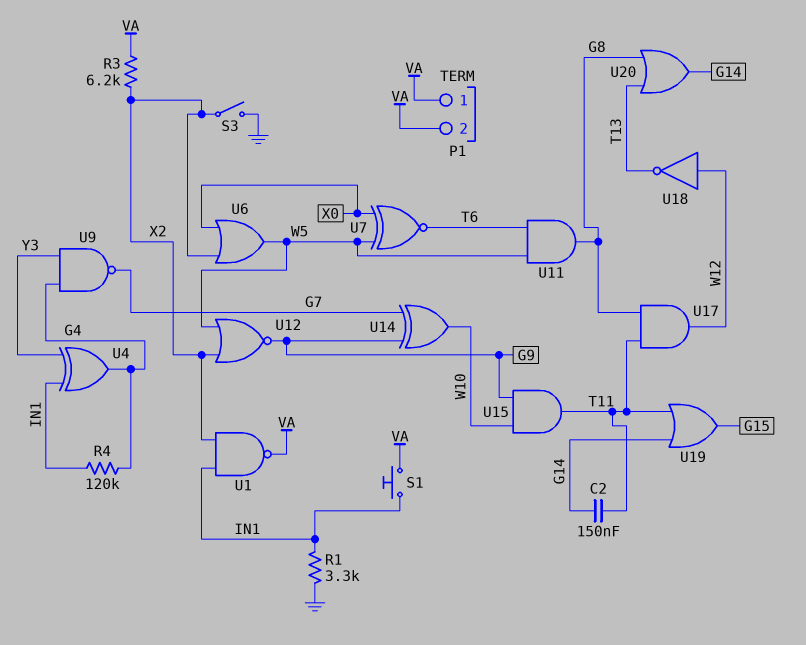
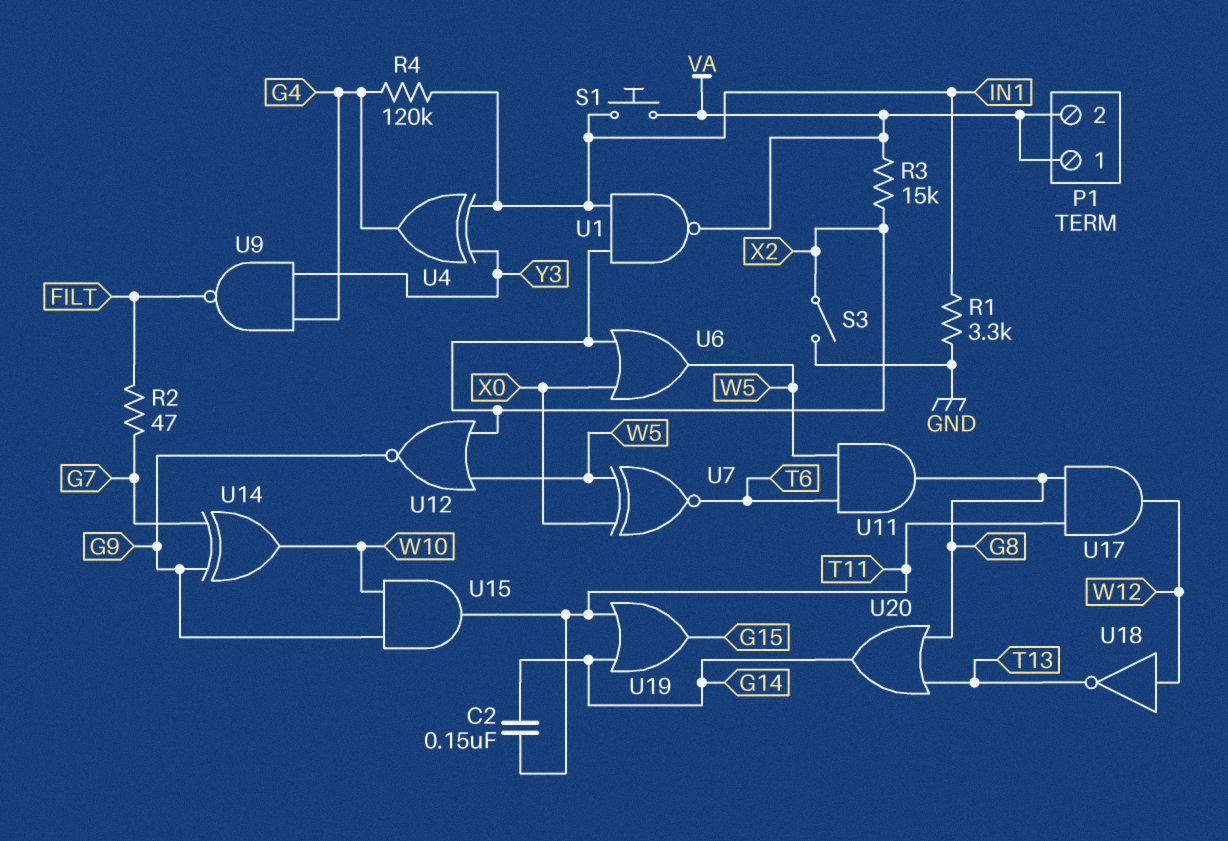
R2: none -> 47 (FILT, G7)
R3: 6.2k (VA, X2) -> 15k (VA, X2)
U9: NAND (in G4, in Y3, out G7) -> NAND (in G4, in Y3, out FILT)

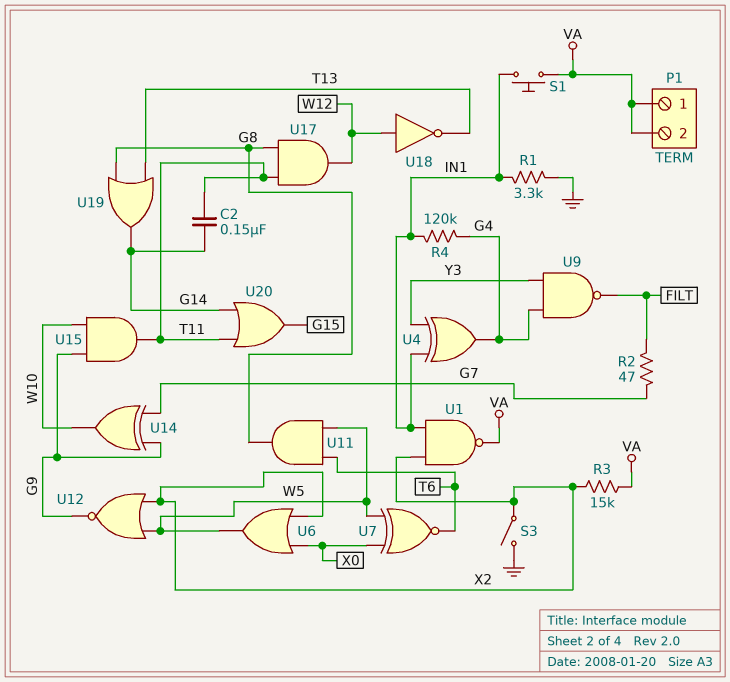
U19: OR (in G14, in T11, out G15) -> OR (in G8, in T13, out G14)
U20: OR (in G8, in T13, out G14) -> OR (in G14, in T11, out G15)

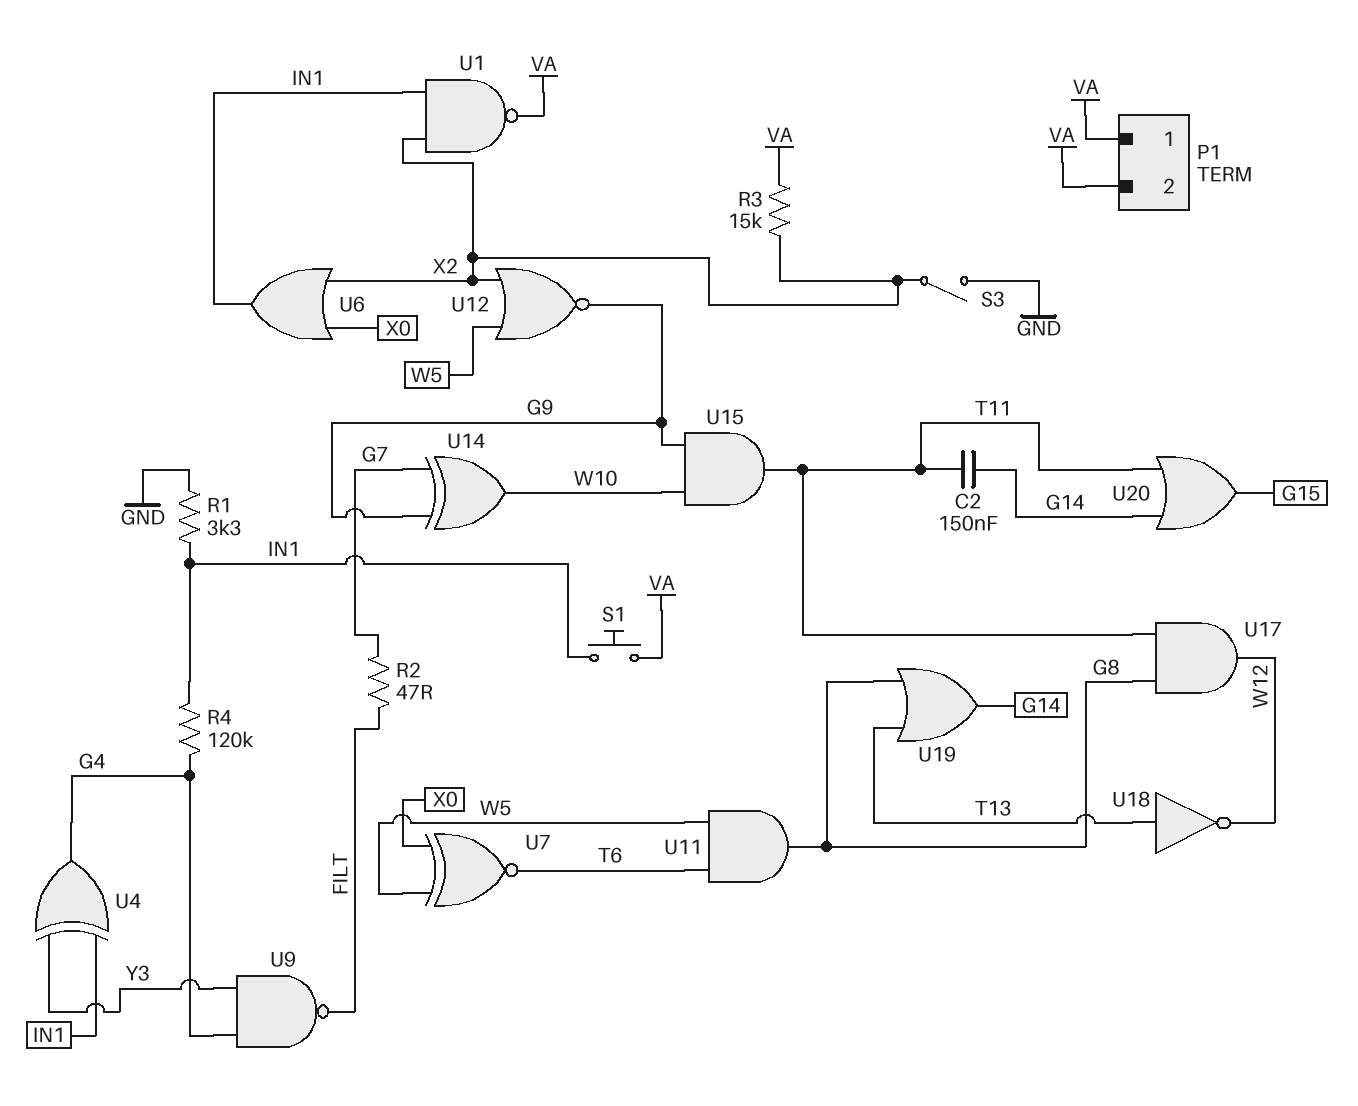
U6: OR (in X0, in X2, out W5) -> OR (in X0, in X2, out IN1)
U18: NOT (in W12, out T13) -> NOT (in T13, out W12)

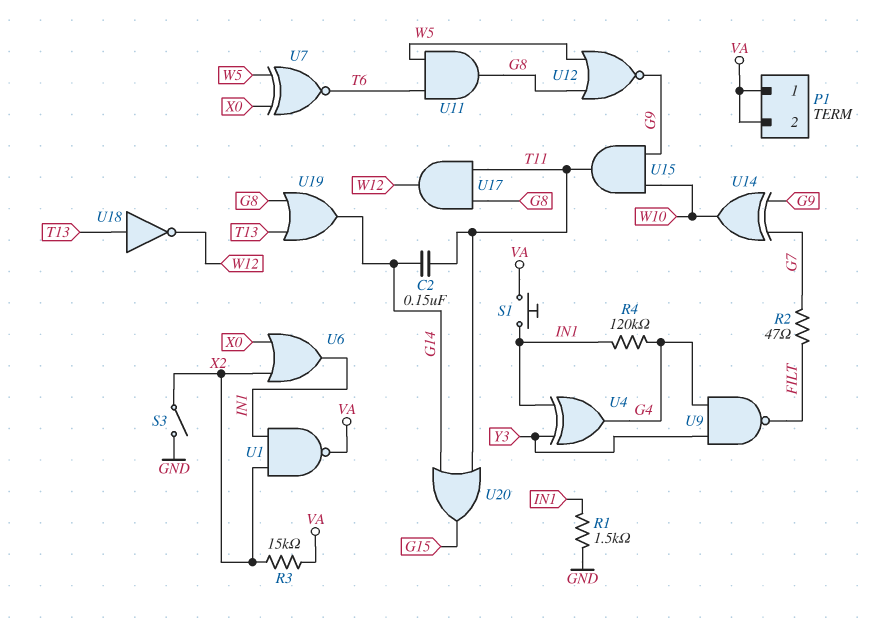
R1: 3.3k (GND, IN1) -> 1.5k (GND, IN1)
U12: NOR (in W5, in X2, out G9) -> NOR (in G8, in W5, out G9)

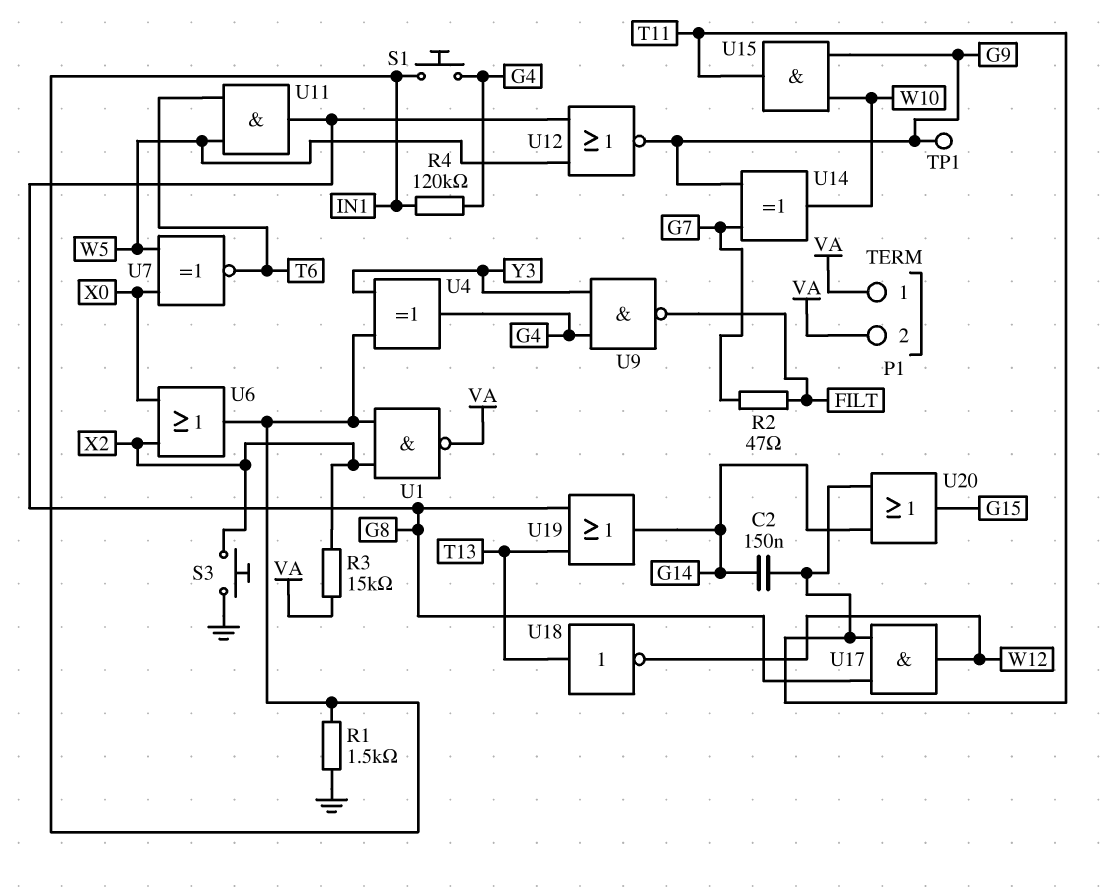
S1: button (IN1, VA) -> button (G4, IN1)
S3: switch (GND, X2) -> button (GND, X2)
TP1: none -> test point (G9)

